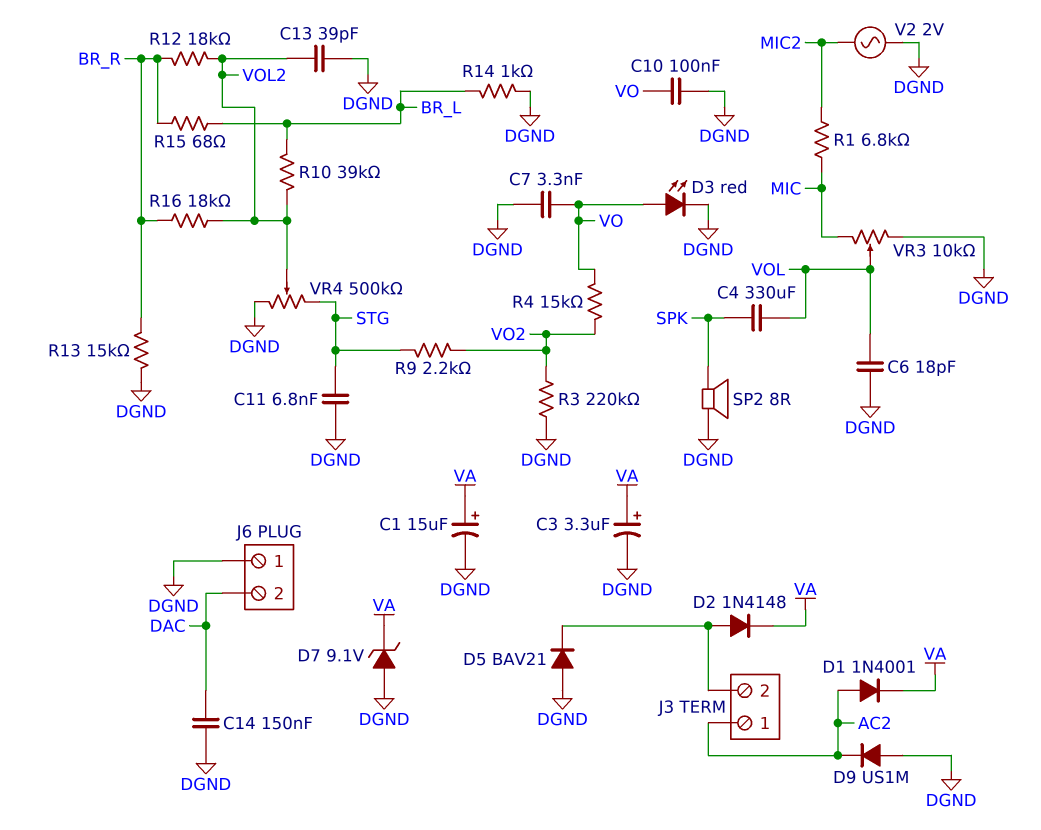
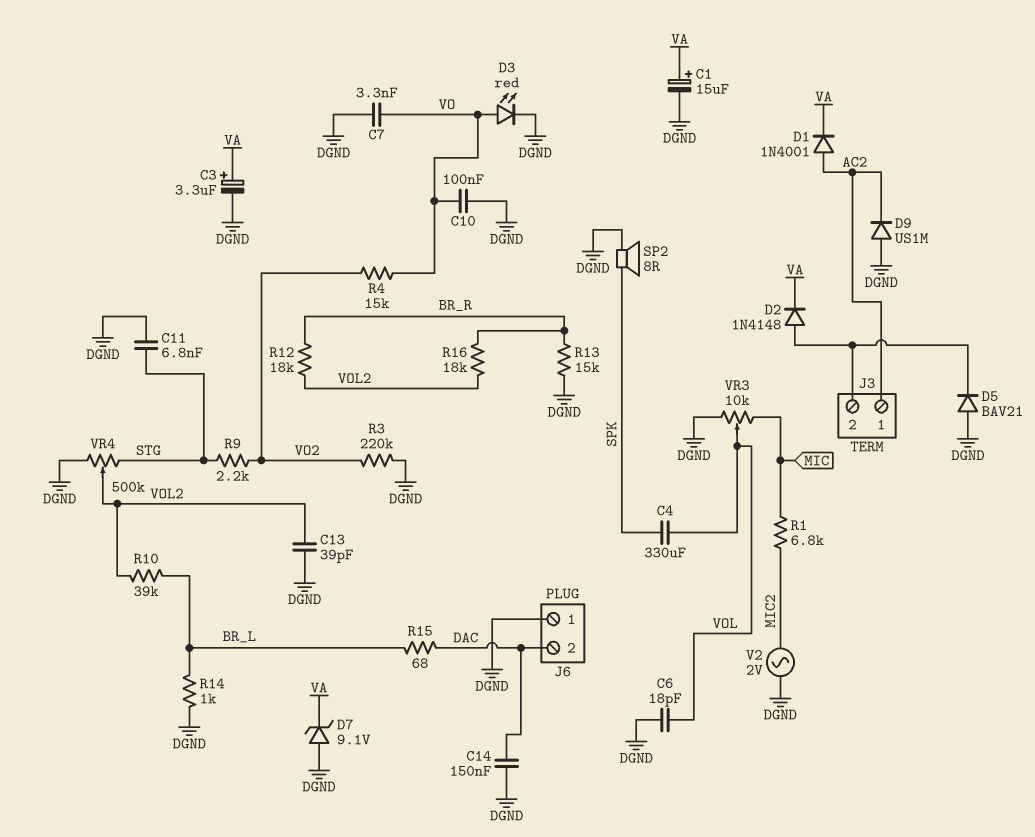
R15: 68 (BR_L, BR_R) -> 68 (BR_L, DAC)

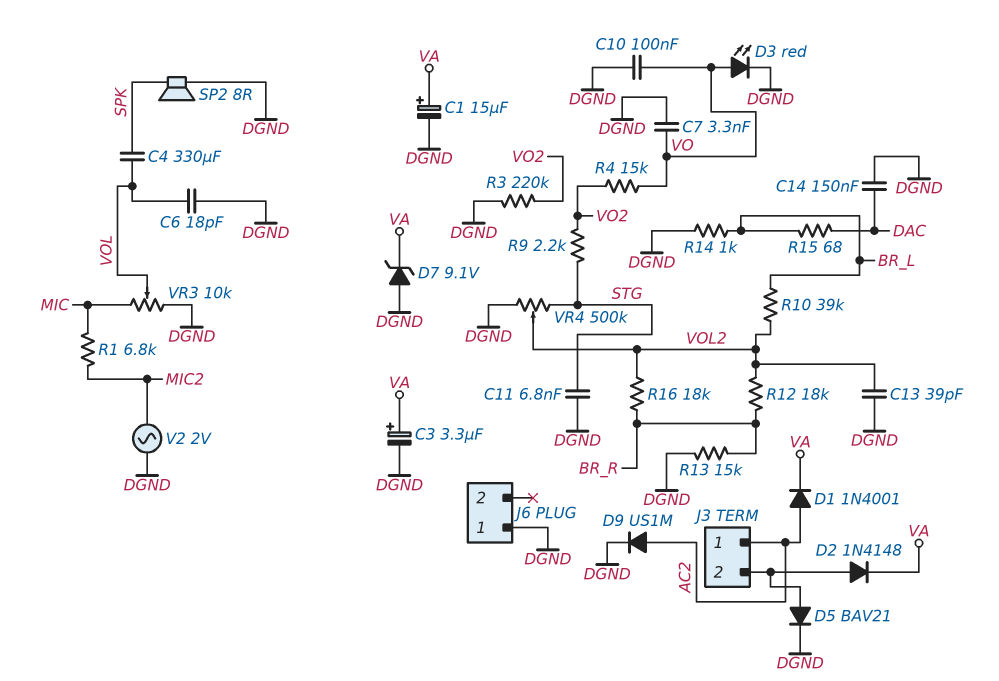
D5: diode BAV21 (A DGND, K J3/2) -> diode BAV21 (A J3/2, K DGND)
D9: diode US1M (A DGND, K AC2) -> diode US1M (A AC2, K DGND)
J6 pin 2: DAC -> none

